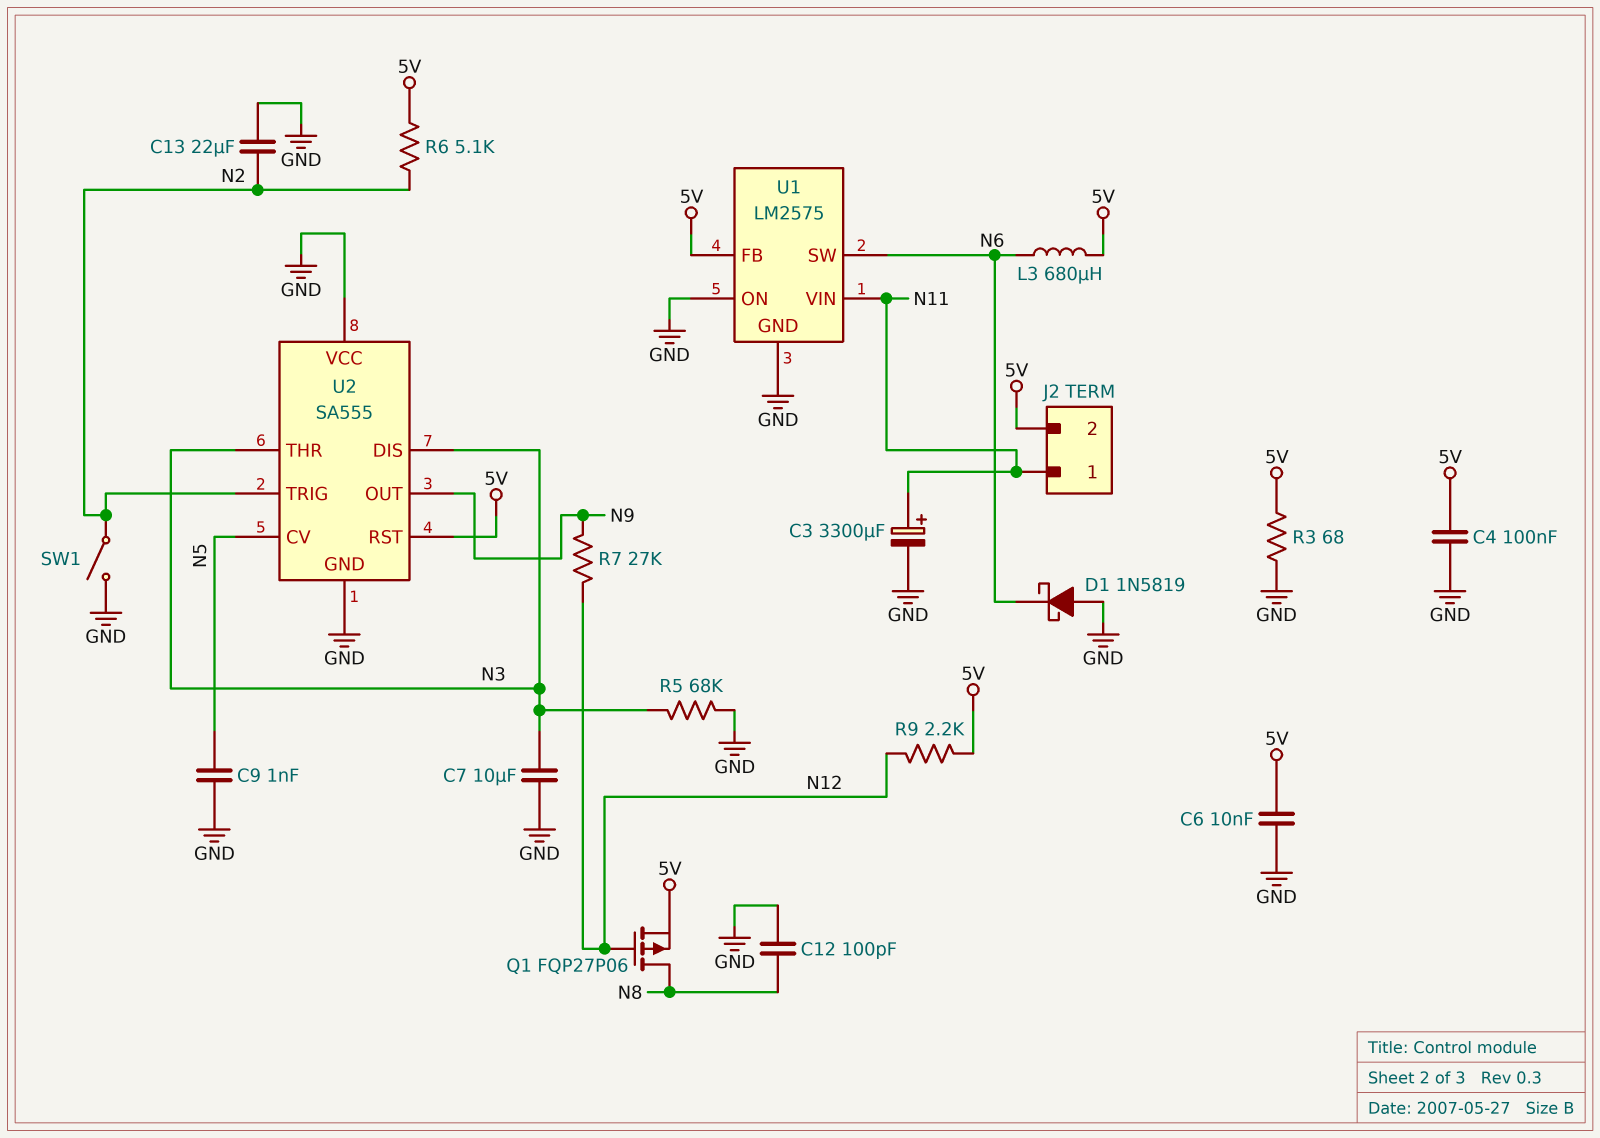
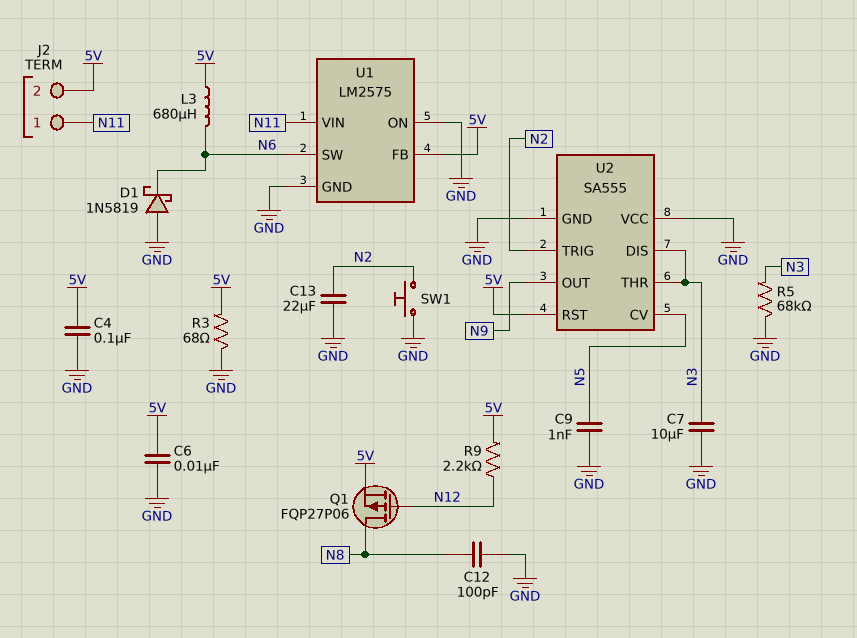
C3: 3300uF (plus N11, minus GND) -> none
R6: 5.1k (5V, N2) -> none
R7: 27k (N9, N12) -> none
SW1: switch (GND, N2) -> button (GND, N2)

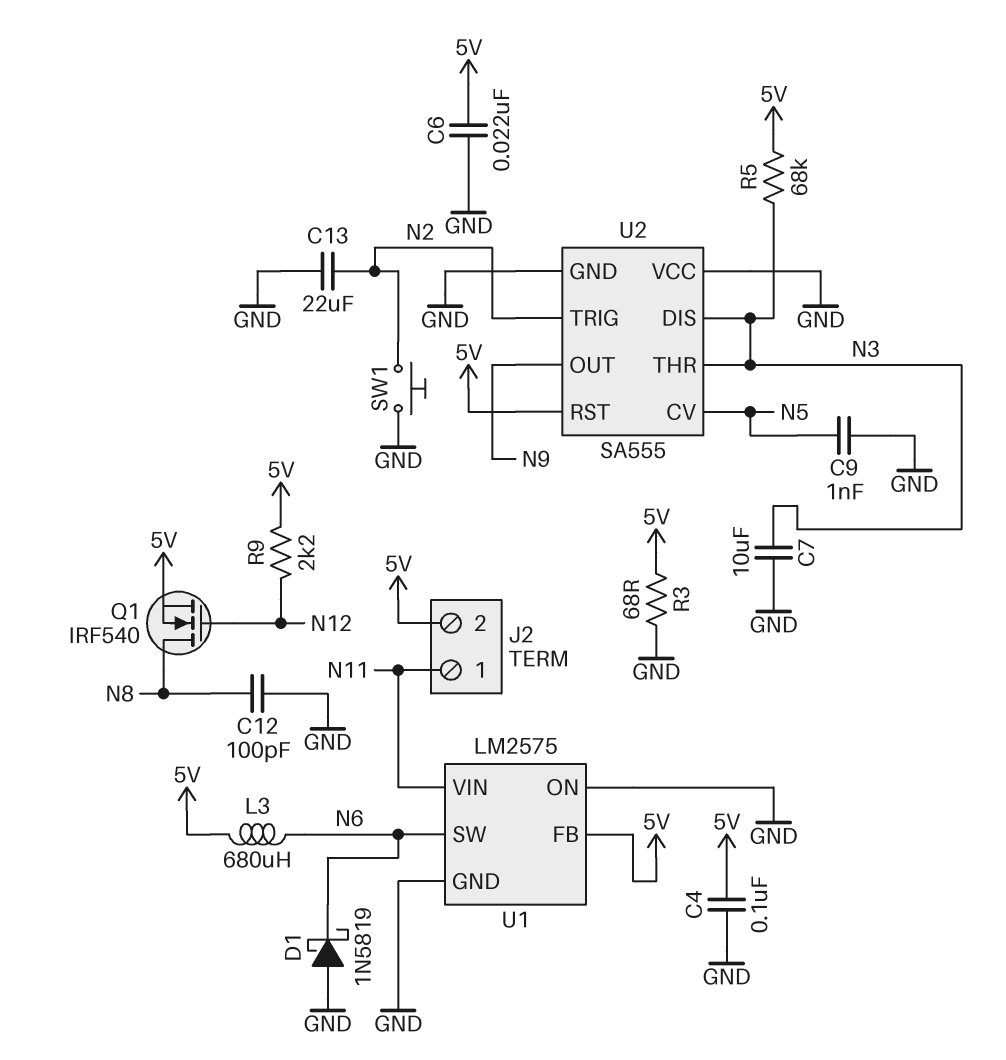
C6: 10nF (5V, GND) -> 22nF (5V, GND)
Q1: PMOS FQP27P06 (G N12, D N8, S 5V) -> NMOS IRF540 (G N12, D N8, S 5V)
R5: 68k (GND, N3) -> 68k (5V, N3)

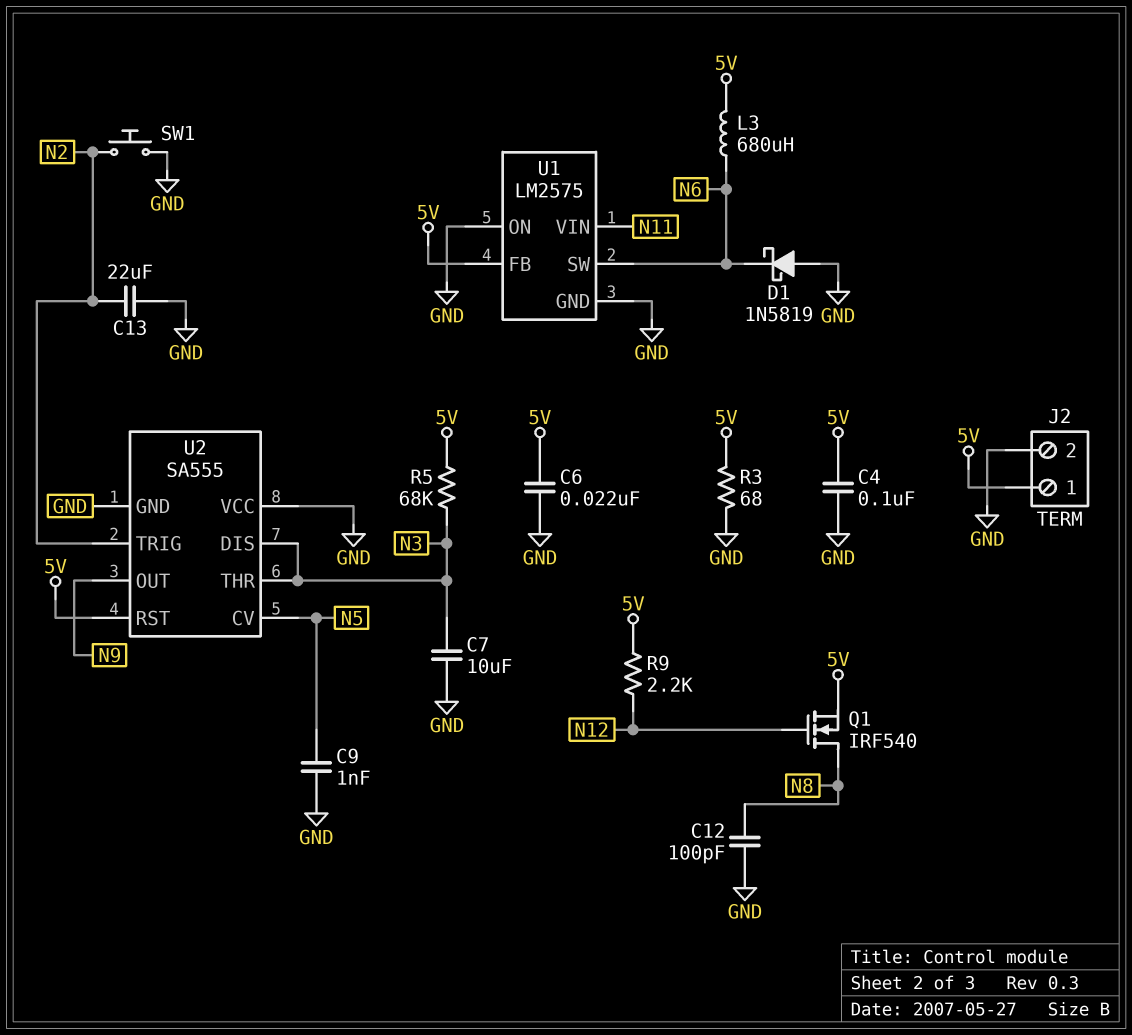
J2 pin 1: N11 -> 5V
J2 pin 2: 5V -> GND

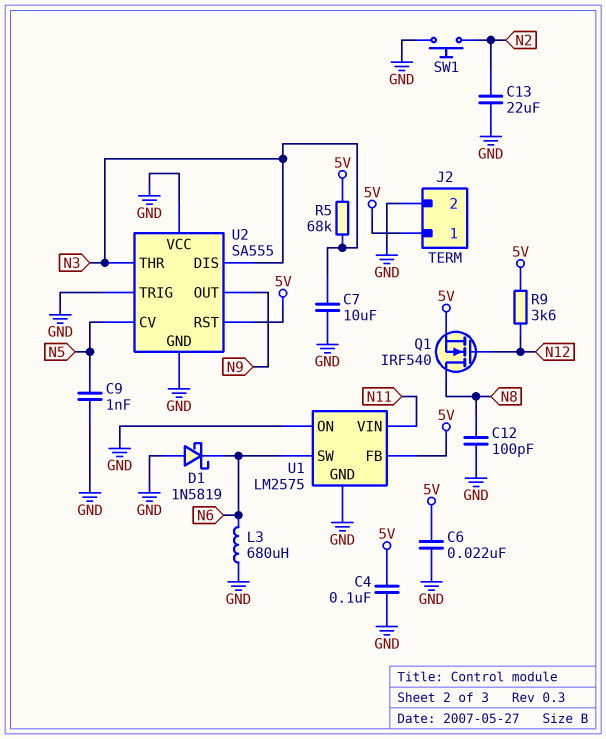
L3: 680uH (5V, N6) -> 680uH (GND, N6)
R3: 68 (5V, GND) -> none
R9: 2.2k (5V, N12) -> 3.6k (5V, N12)
U2 pin TRIG: N2 -> GND

